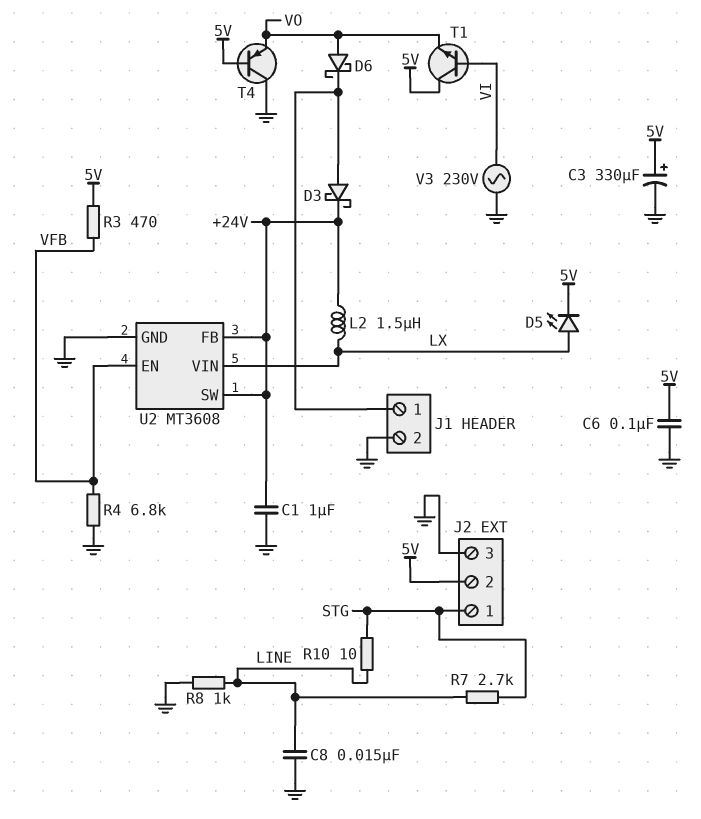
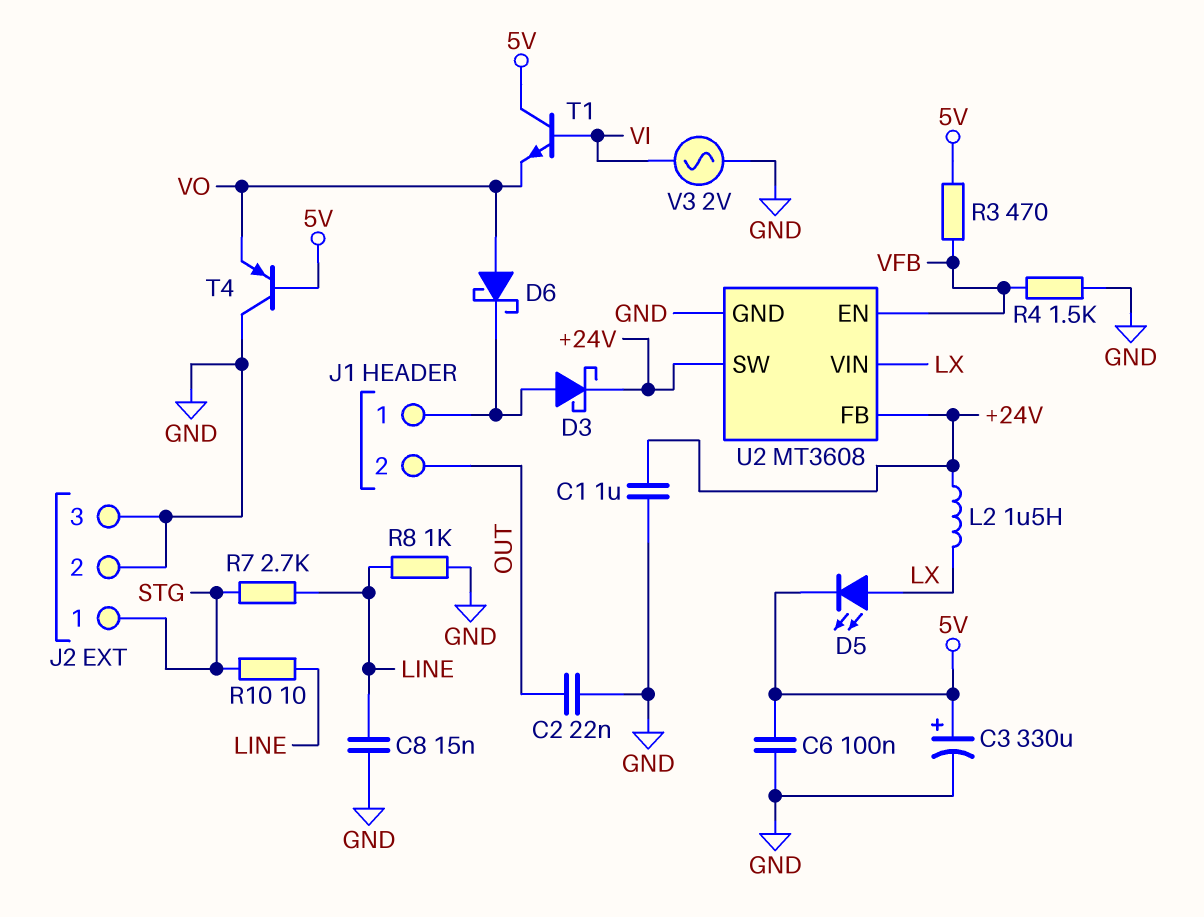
C2: none -> 22nF (GND, OUT)
J1 pin 2: GND -> OUT
J2 pin 2: 5V -> GND
R4: 6.8k (GND, VFB) -> 1.5k (GND, VFB)
V3: AC 230V (GND, VI) -> AC 2V (GND, VI)

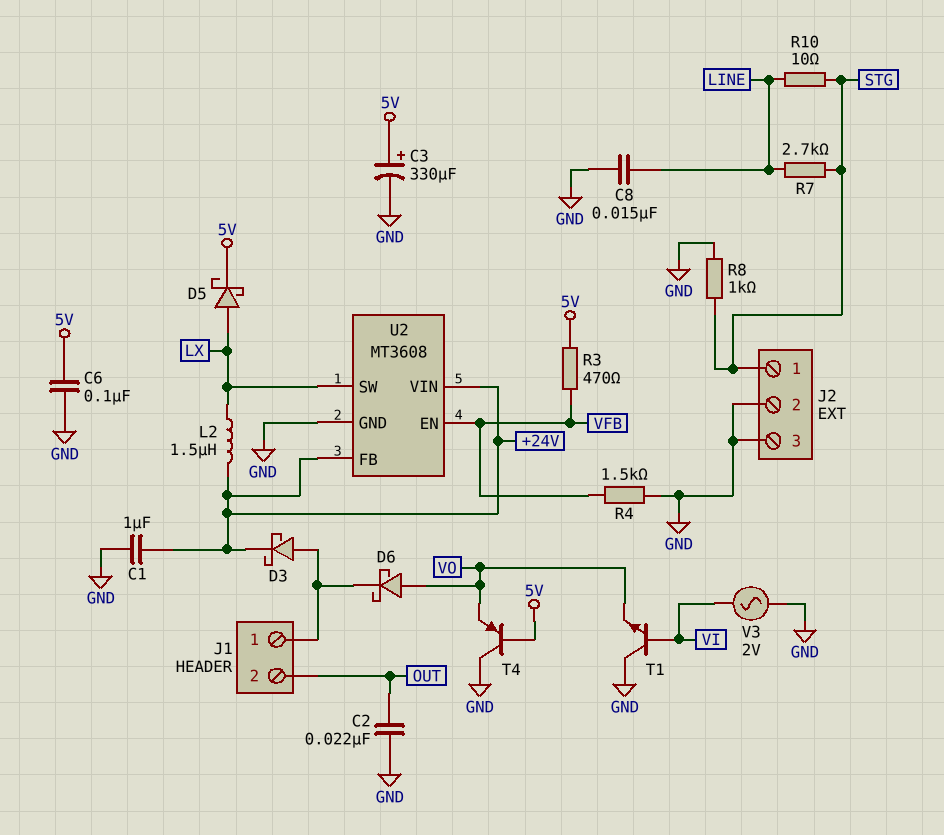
D5: LED (A LX, K 5V) -> schottky (A LX, K 5V)
R8: 1k (GND, LINE) -> 1k (GND, STG)
T1: NPN (B VI, C 5V, E VO) -> NPN (B VI, C GND, E VO)
U2 pin SW: +24V -> LX
U2 pin VIN: LX -> +24V

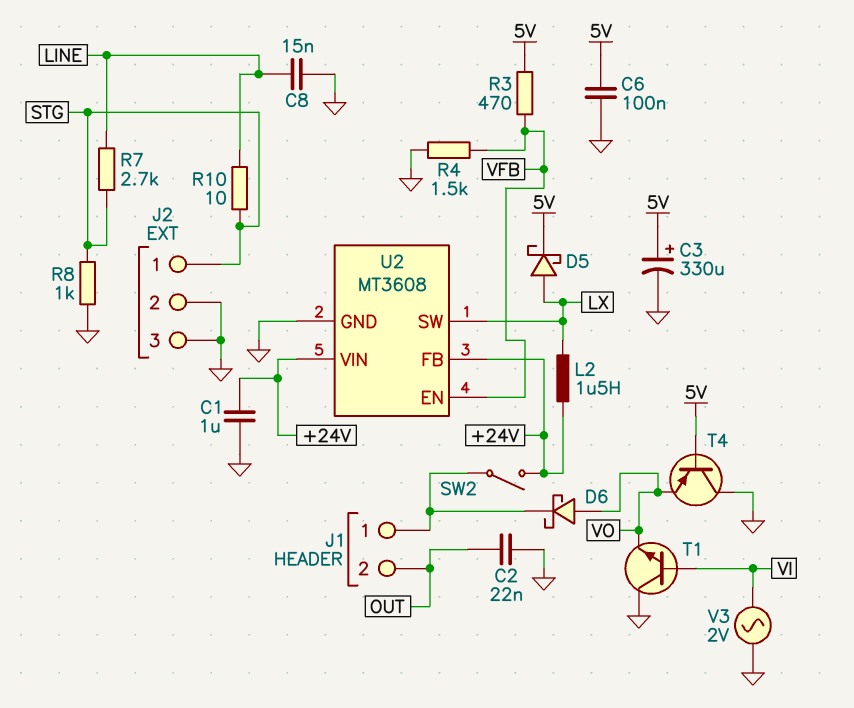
D3: schottky (A J1/1, K +24V) -> none
SW2: none -> switch (+24V, J1/1)

